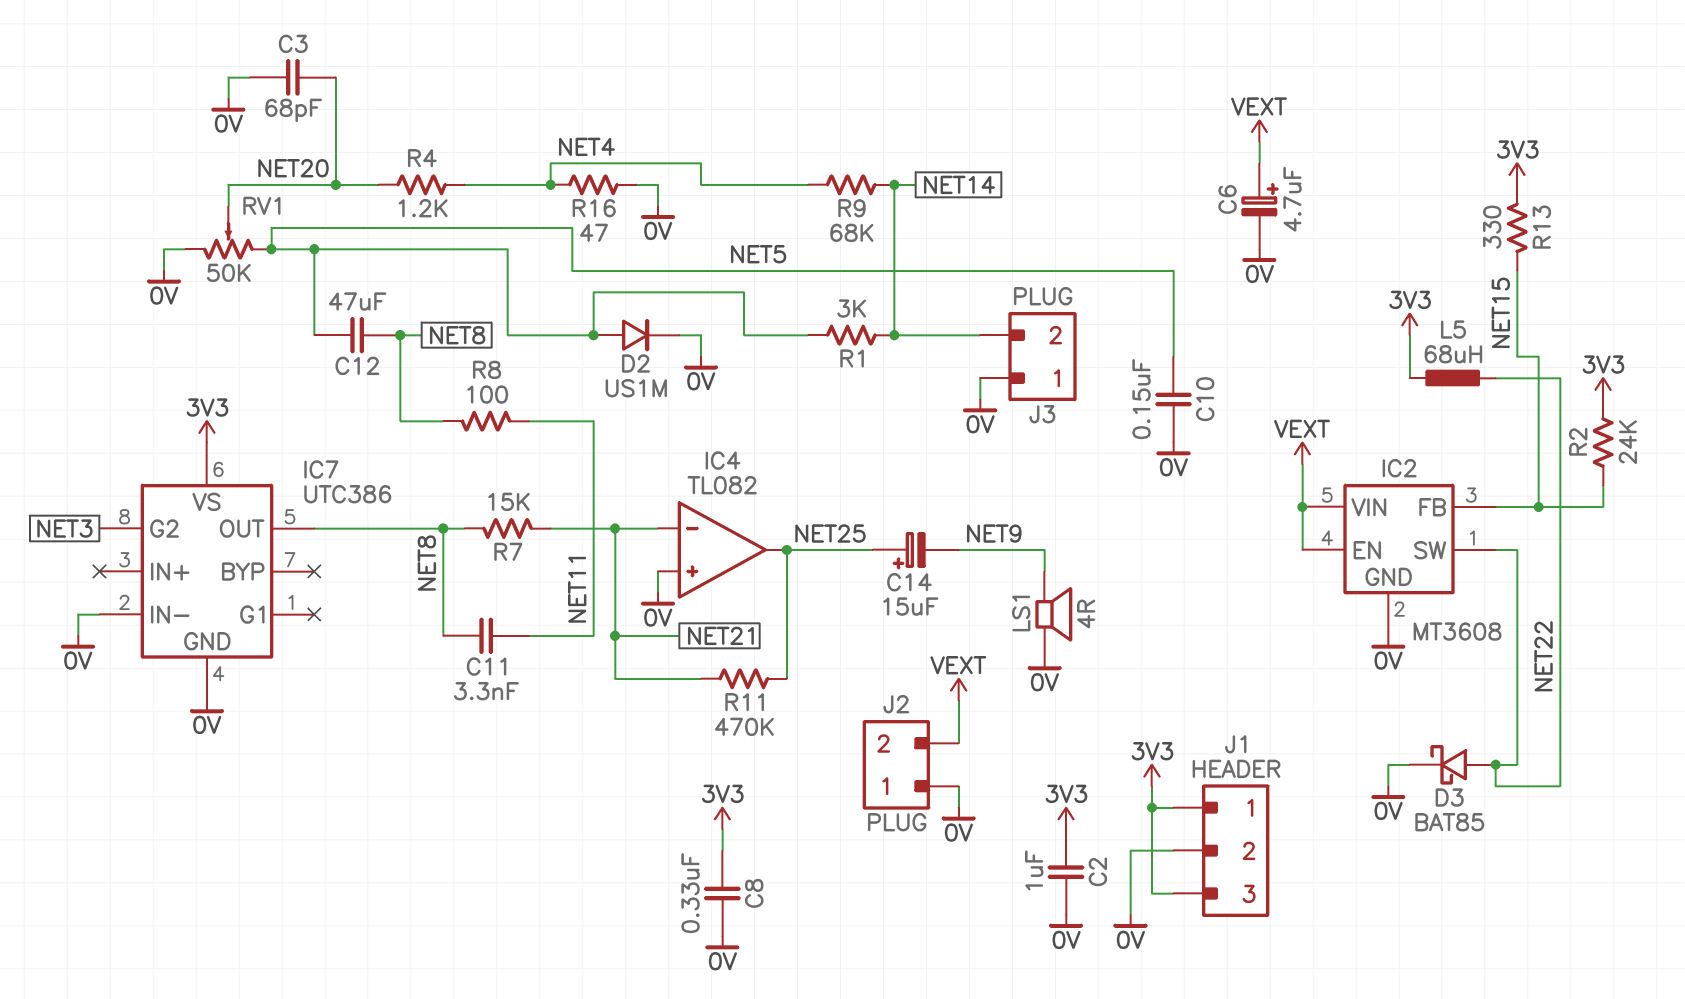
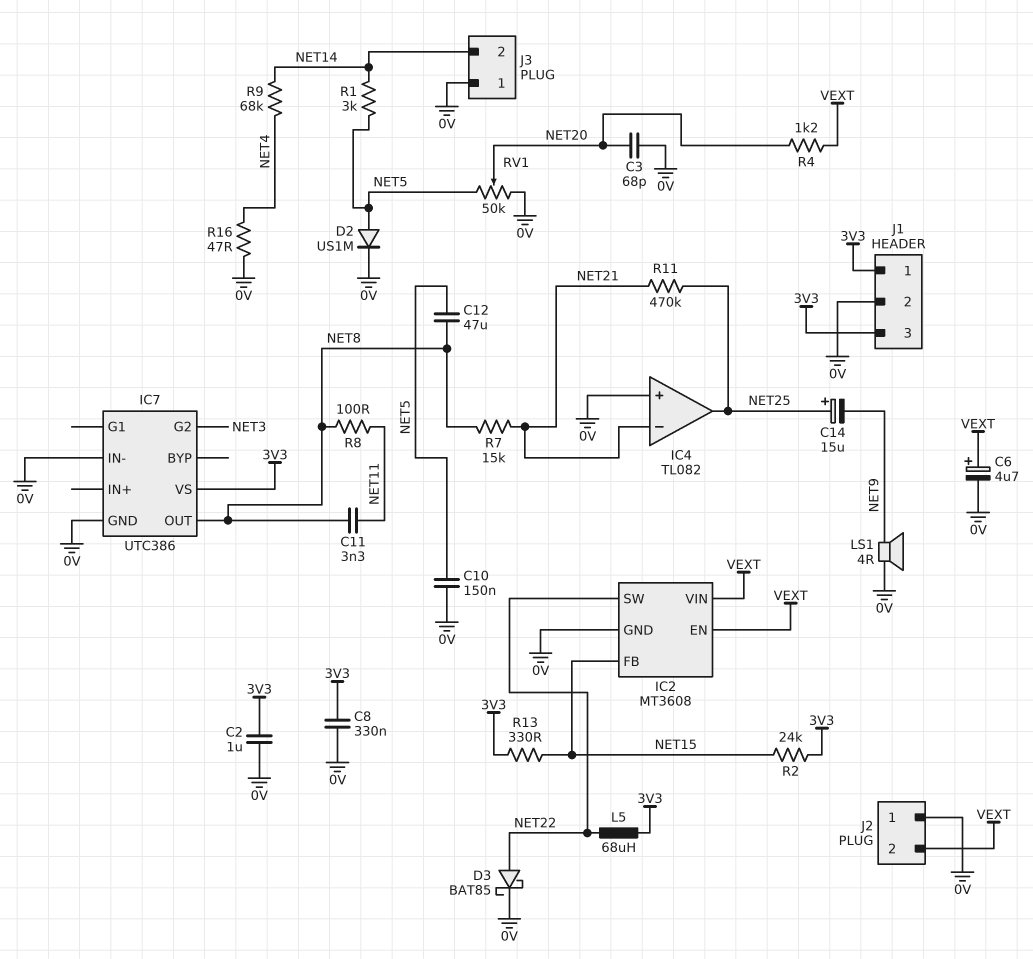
R4: 1.2k (NET4, NET20) -> 1.2k (NET20, VEXT)

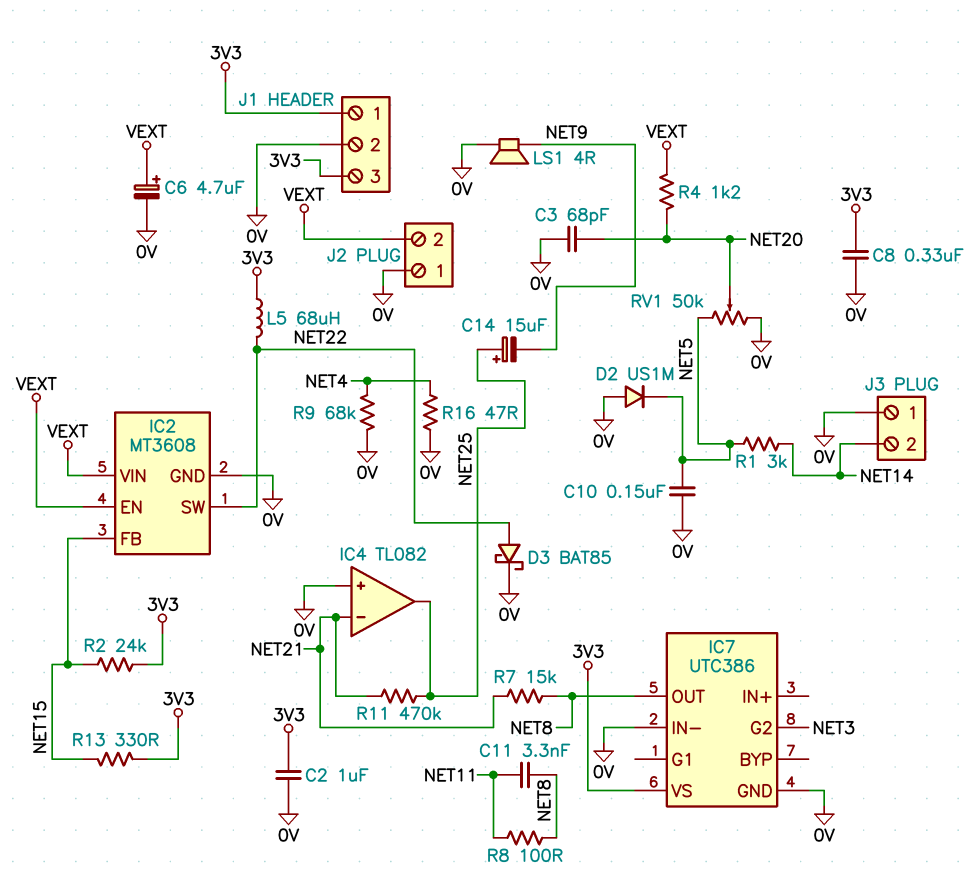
C12: 47uF (NET5, NET8) -> none
D2: diode US1M (A NET5, K 0V) -> diode US1M (A 0V, K NET5)
R9: 68k (NET4, NET14) -> 68k (0V, NET4)

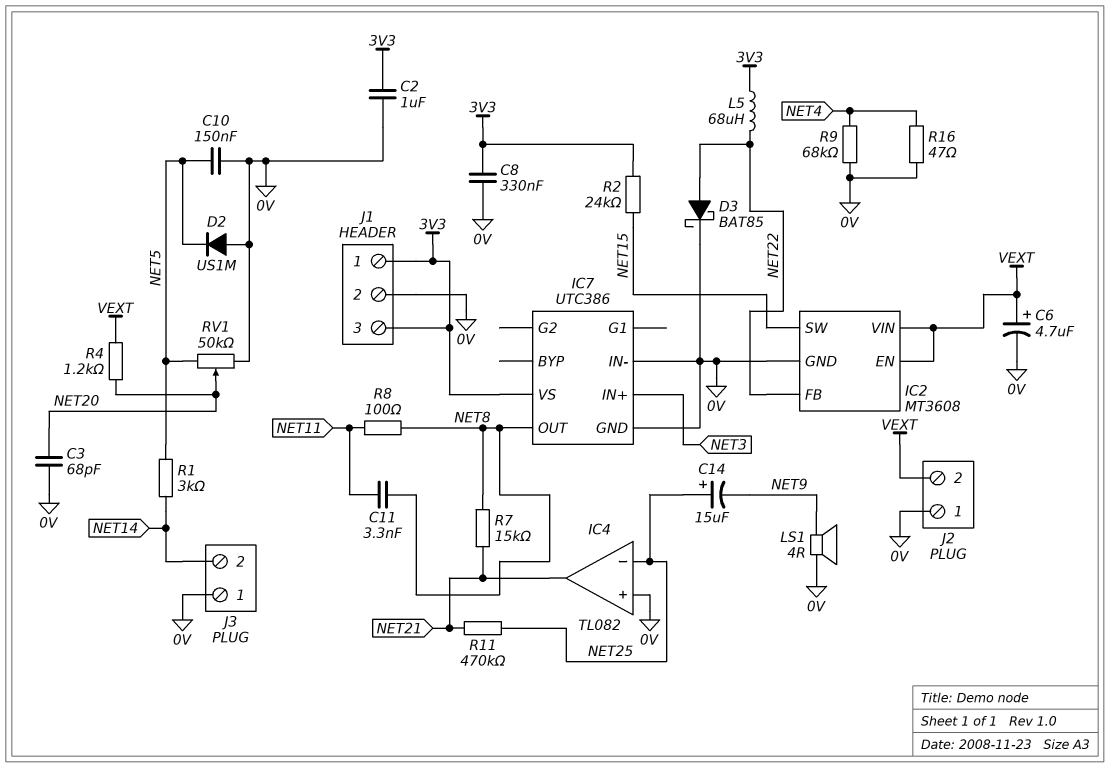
IC2 pin FB: NET15 -> NET22
IC2 pin SW: NET22 -> NET15
IC4 pin in-: NET21 -> NET25
IC4 pin out: NET25 -> NET21
IC7 pin G2: NET3 -> none
IC7 pin IN+: none -> NET3
R13: 330 (3V3, NET15) -> none

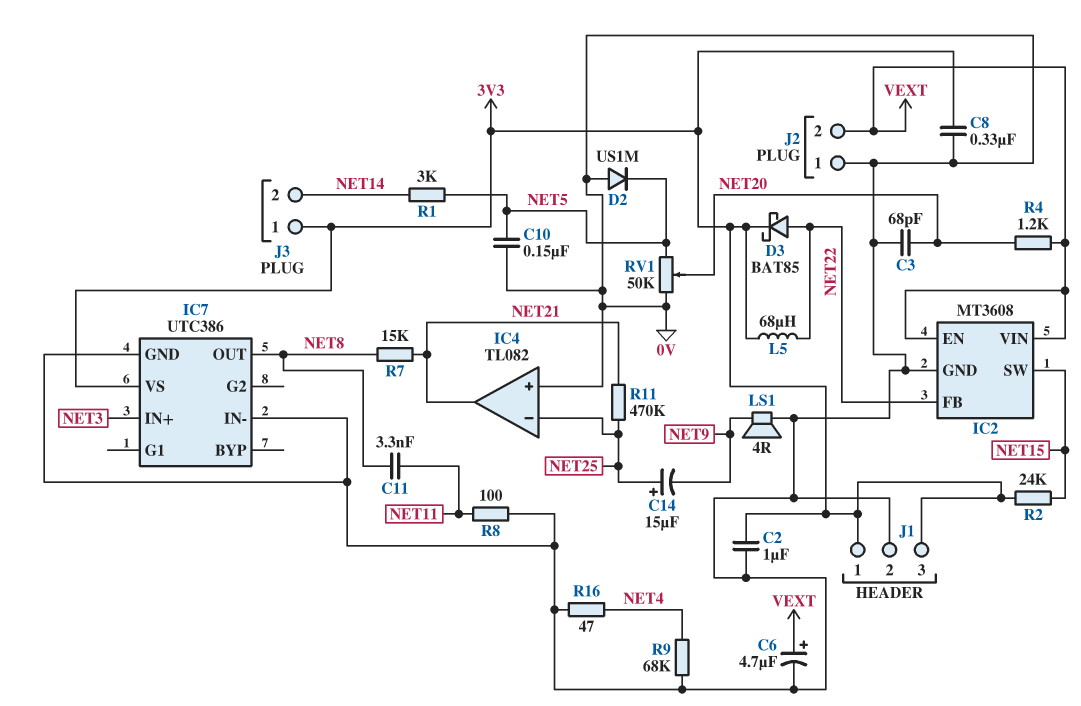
D3: schottky BAT85 (A NET22, K 0V) -> schottky BAT85 (A NET22, K 3V3)
J3 pin 1: 0V -> 3V3
R8: 100 (NET8, NET11) -> 100 (0V, NET11)

